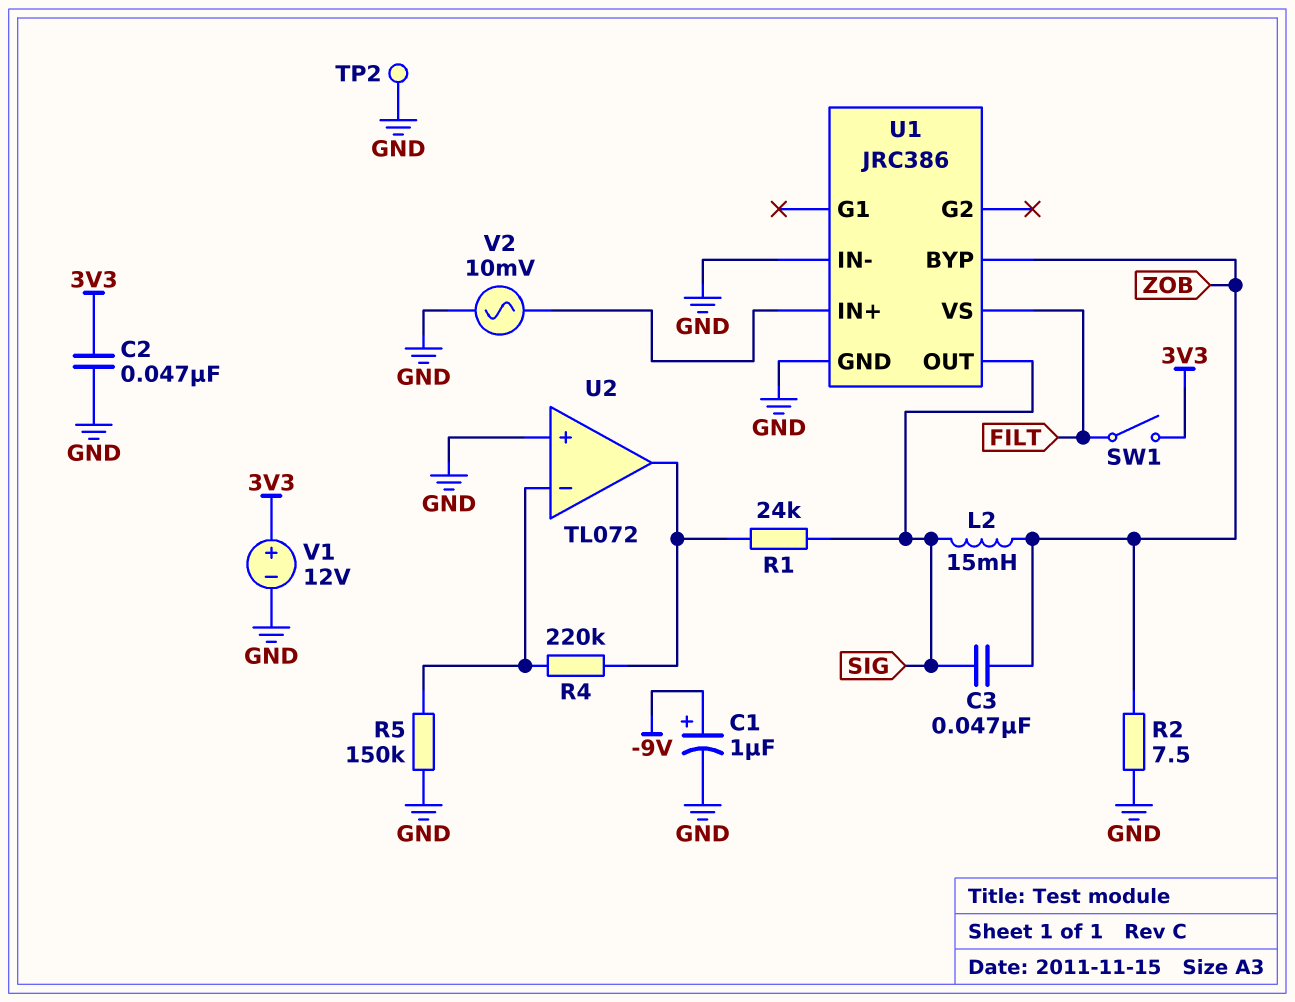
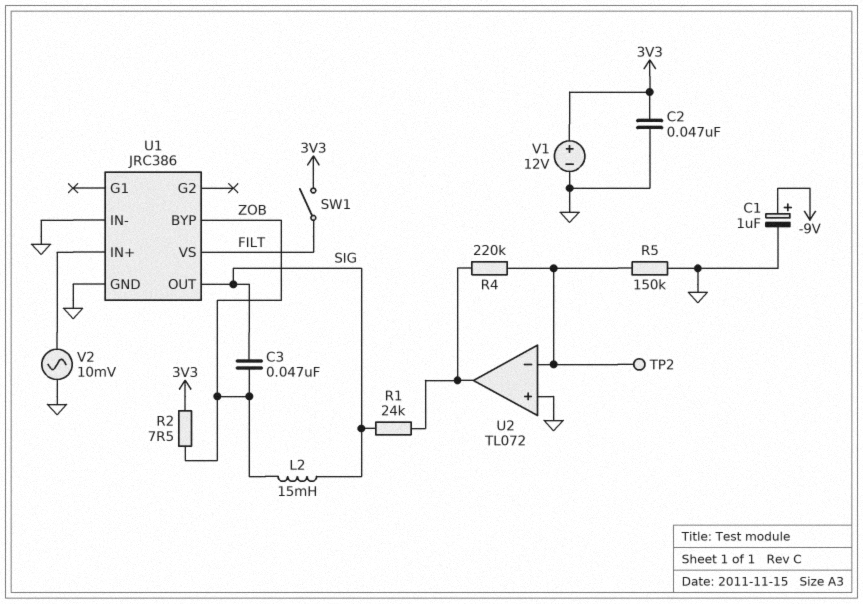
R2: 7.5 (GND, ZOB) -> 7.5 (3V3, ZOB)
TP2: test point (GND) -> test point (U2/in-)

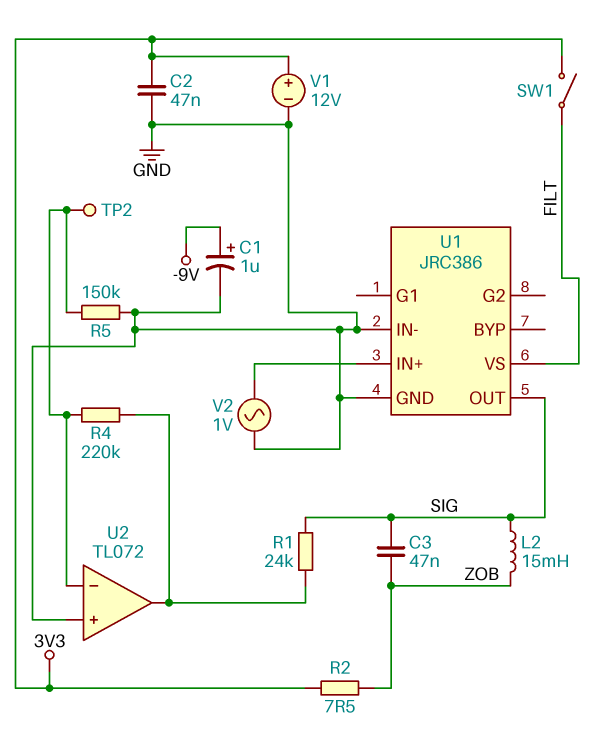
U1 pin BYP: ZOB -> none
V2: AC 10mV (GND, U1/IN+) -> AC 1V (GND, U1/IN+)

